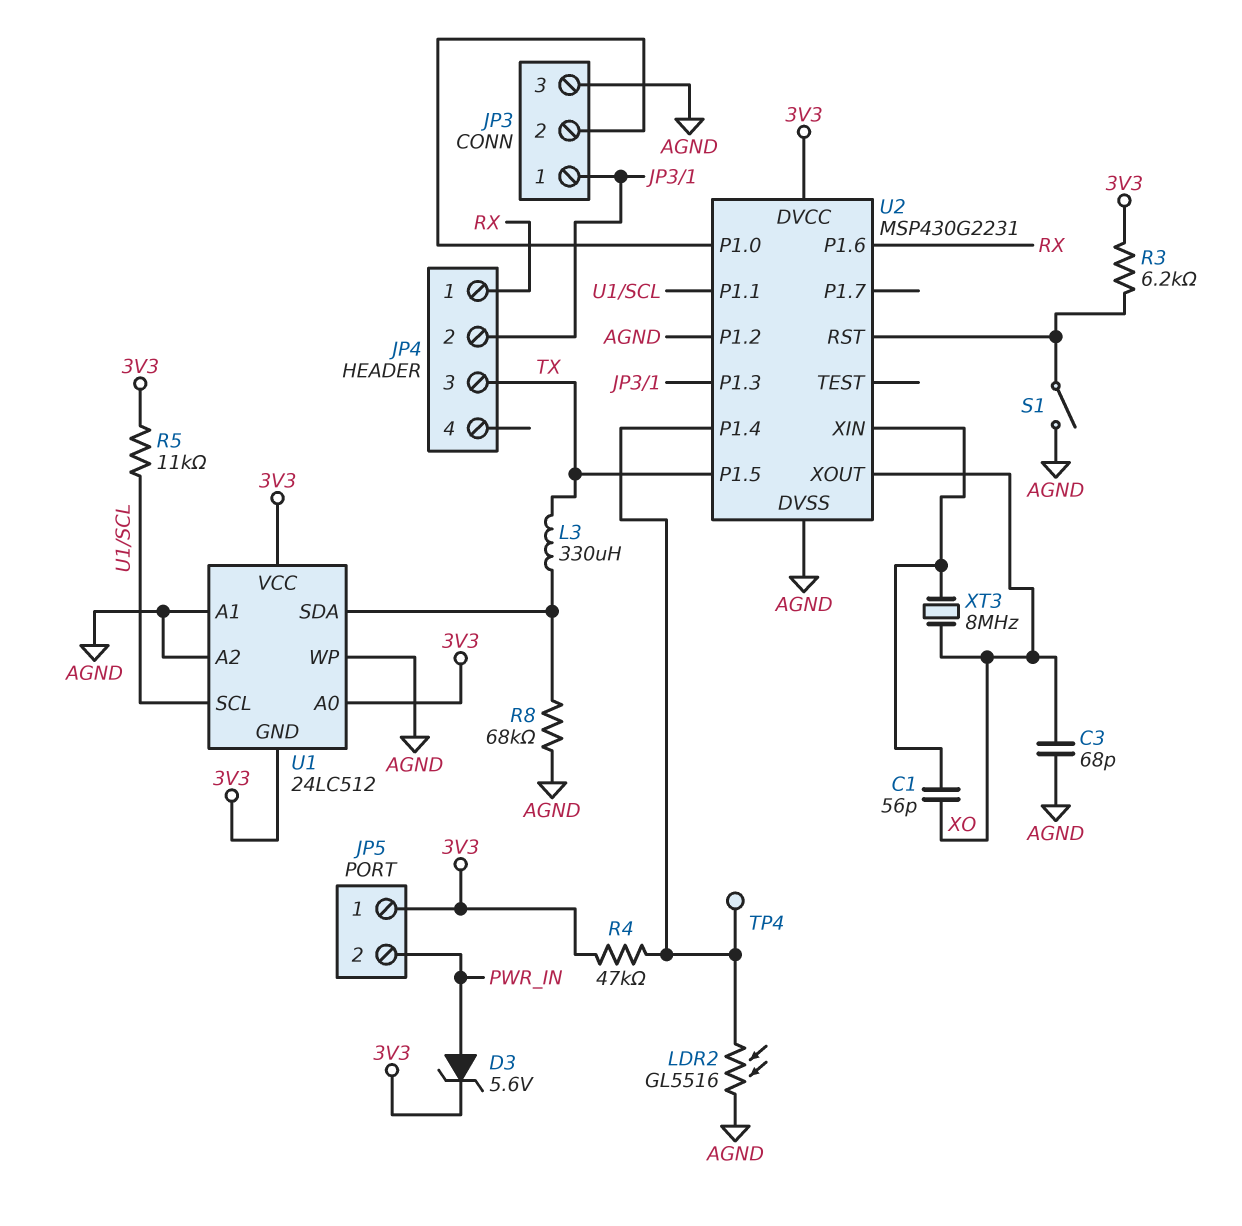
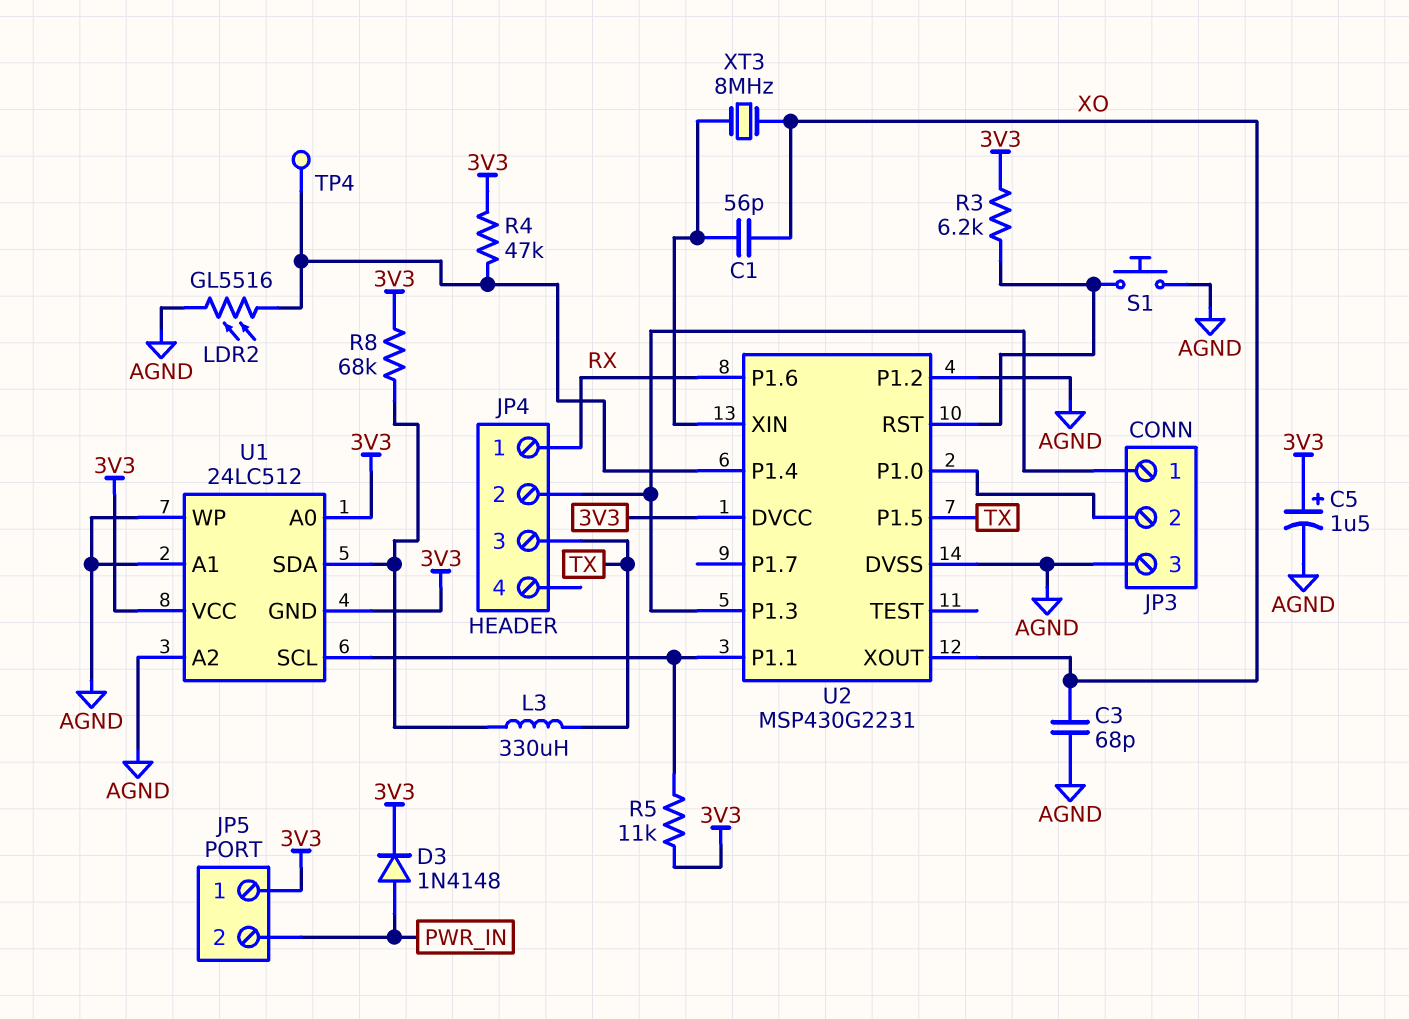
C5: none -> 1.5uF (plus 3V3, minus AGND)
D3: zener 5.6V (A PWR_IN, K 3V3) -> diode 1N4148 (A PWR_IN, K 3V3)
R8: 68k (AGND, U1/SDA) -> 68k (3V3, U1/SDA)
S1: switch (AGND, U2/RST) -> button (AGND, U2/RST)

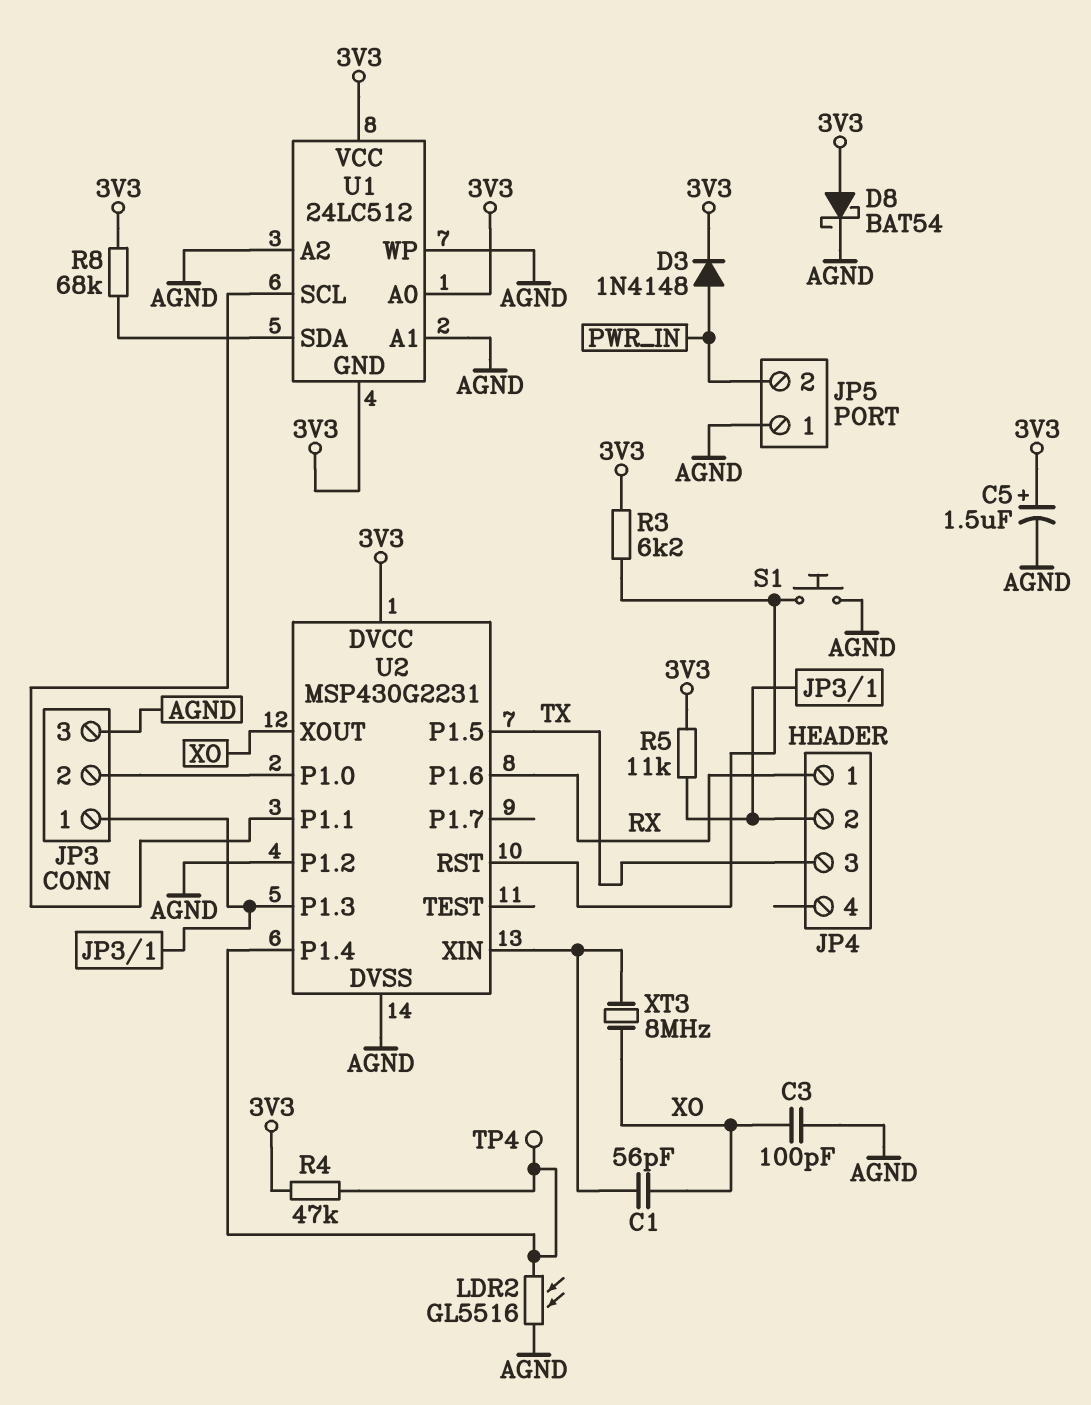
C3: 68pF (AGND, XO) -> 100pF (AGND, XO)
D8: none -> schottky BAT54 (A 3V3, K AGND)
JP5 pin 1: 3V3 -> AGND
L3: 330uH (TX, U1/SDA) -> none
R5: 11k (3V3, U1/SCL) -> 11k (3V3, JP3/1)

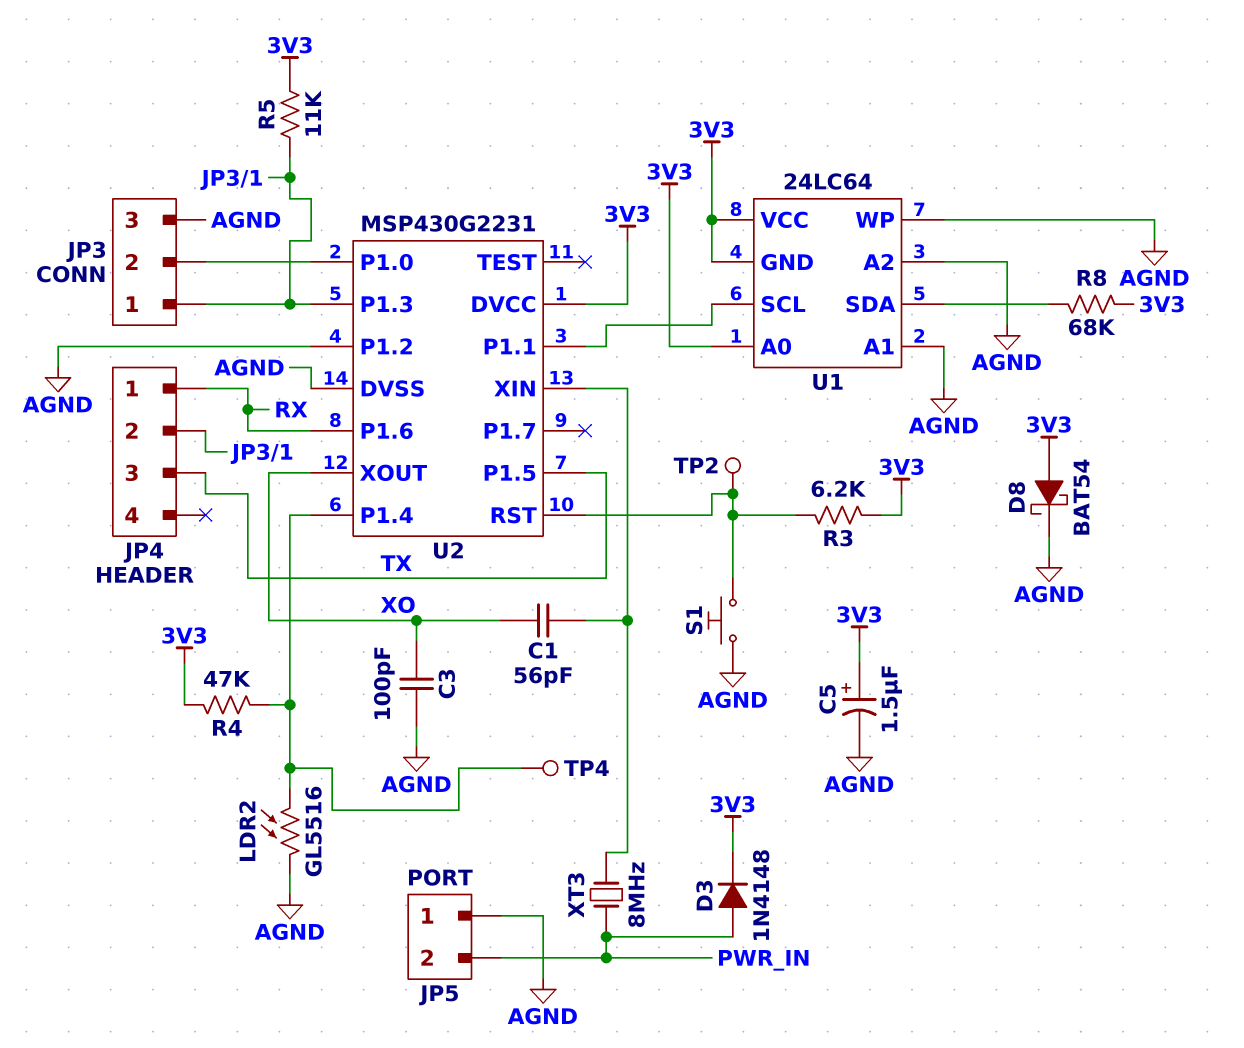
TP2: none -> test point (U2/RST)
U1: 24LC512 -> 24LC64
XT3: 8MHz (U2/XIN, XO) -> 8MHz (PWR_IN, U2/XIN)

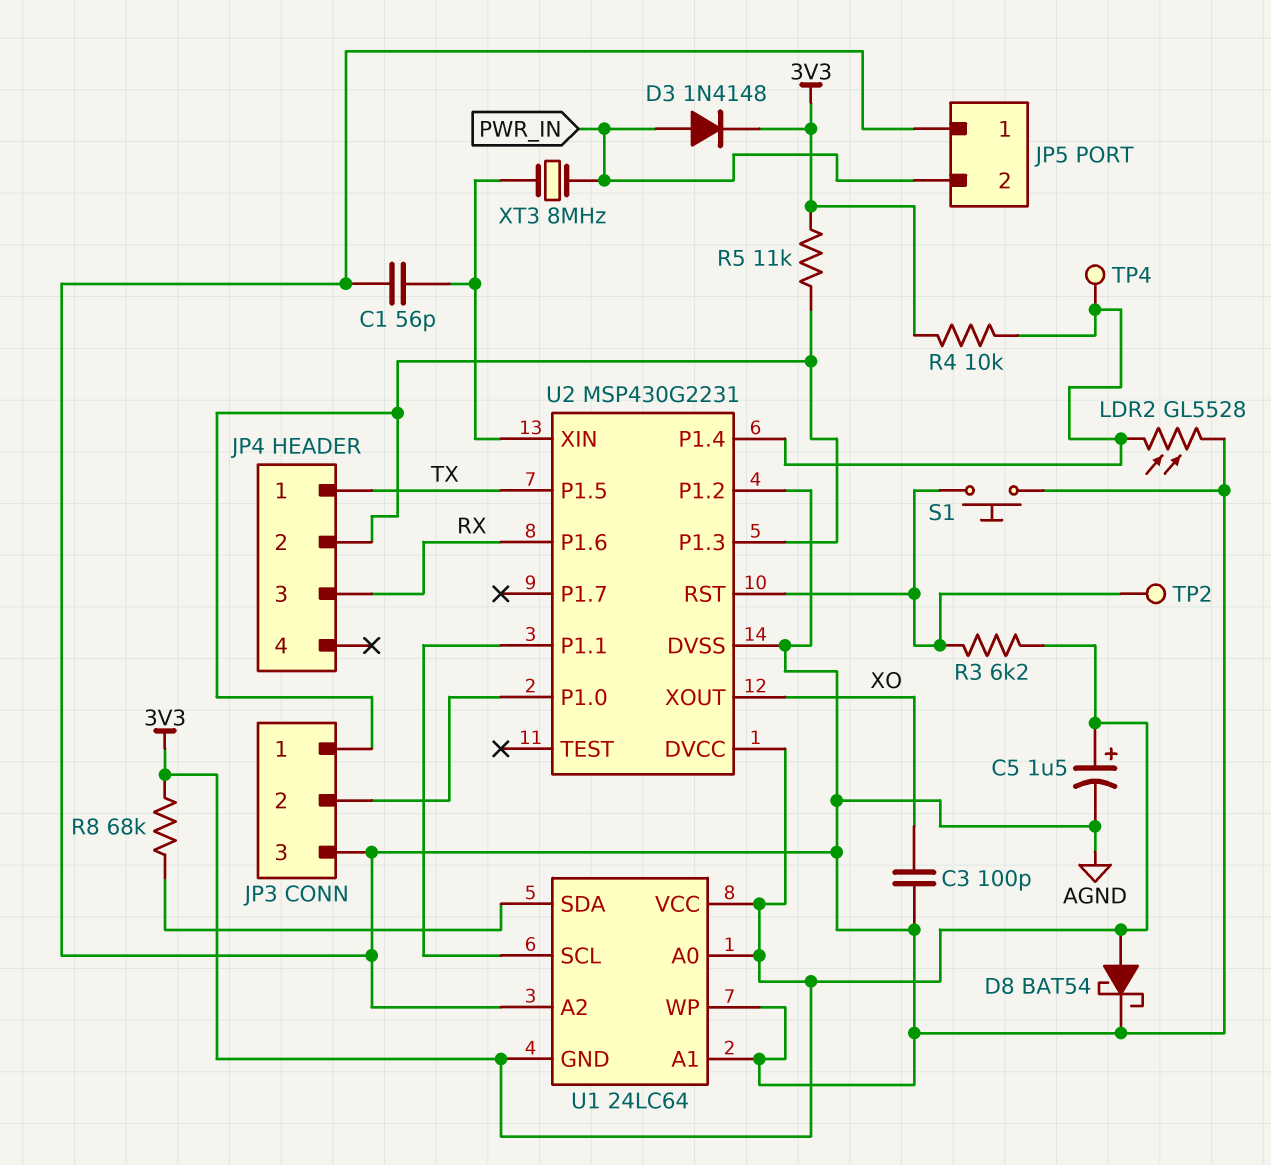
C1: 56pF (U2/XIN, XO) -> 56pF (AGND, U2/XIN)
JP4 pin 1: RX -> TX
JP4 pin 3: TX -> RX
LDR2: GL5516 (AGND, U2/P1.4) -> GL5528 (AGND, U2/P1.4)
R4: 47k (3V3, U2/P1.4) -> 10k (3V3, U2/P1.4)

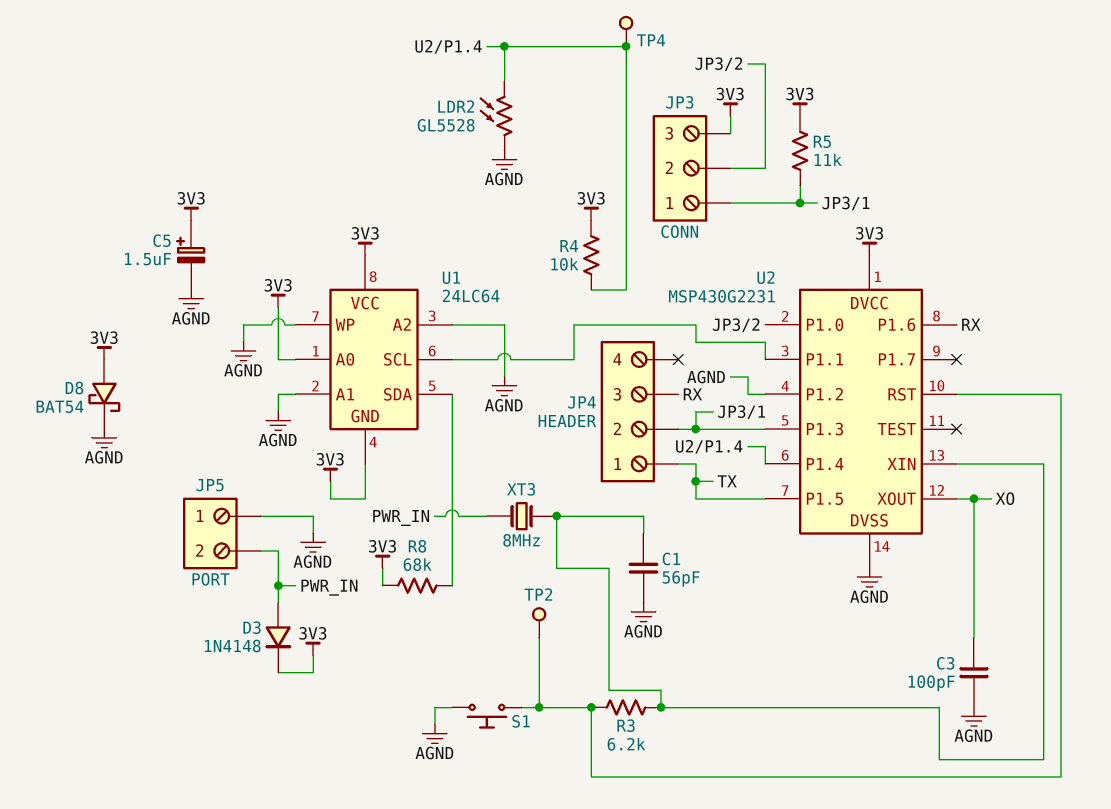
JP3 pin 3: AGND -> 3V3
R3: 6.2k (3V3, U2/RST) -> 6.2k (U2/RST, U2/XIN)

